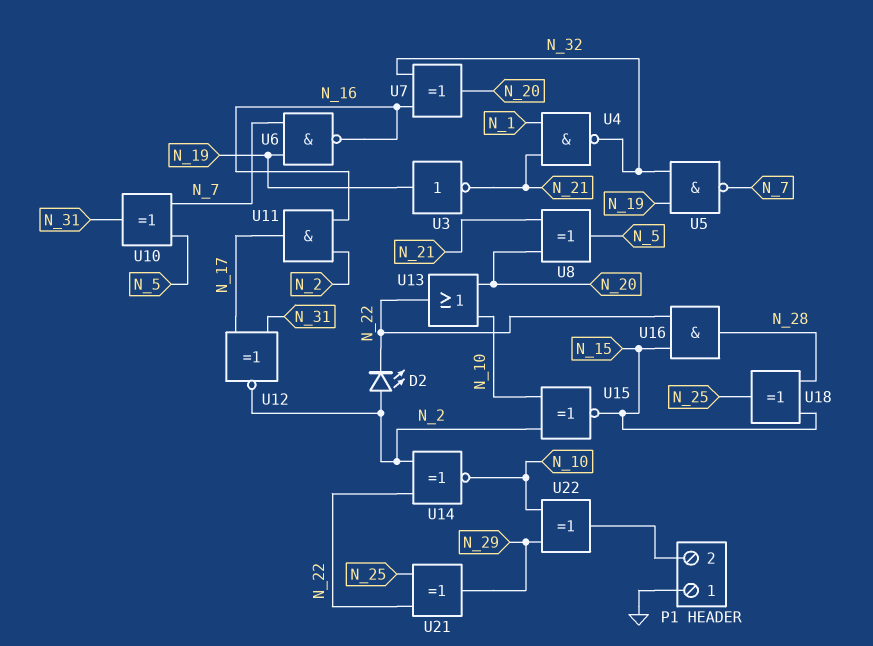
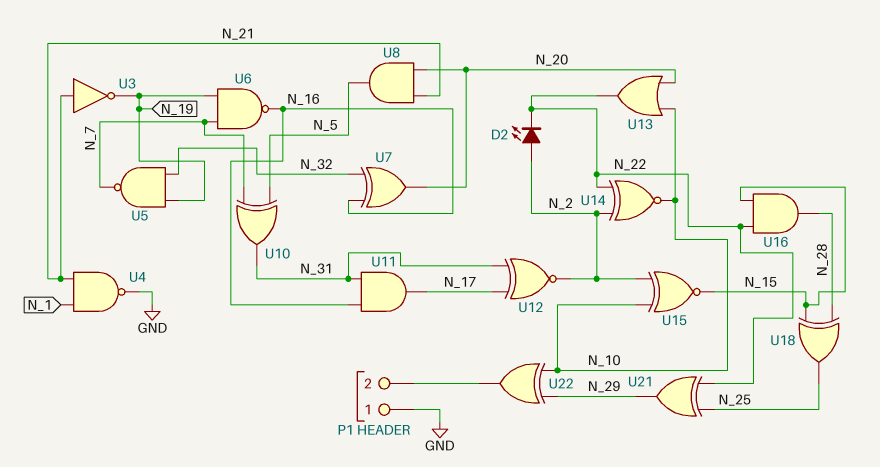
U3: NOT (in N_19, out N_21) -> NOT (in N_21, out N_19)
U4: NAND (in N_1, in N_21, out N_32) -> NAND (in N_1, in N_21, out GND)
U8: XOR (in N_20, in N_21, out N_5) -> AND (in N_20, in N_21, out N_5)
U11: AND (in N_2, in N_16, out N_17) -> AND (in N_16, in N_31, out N_17)

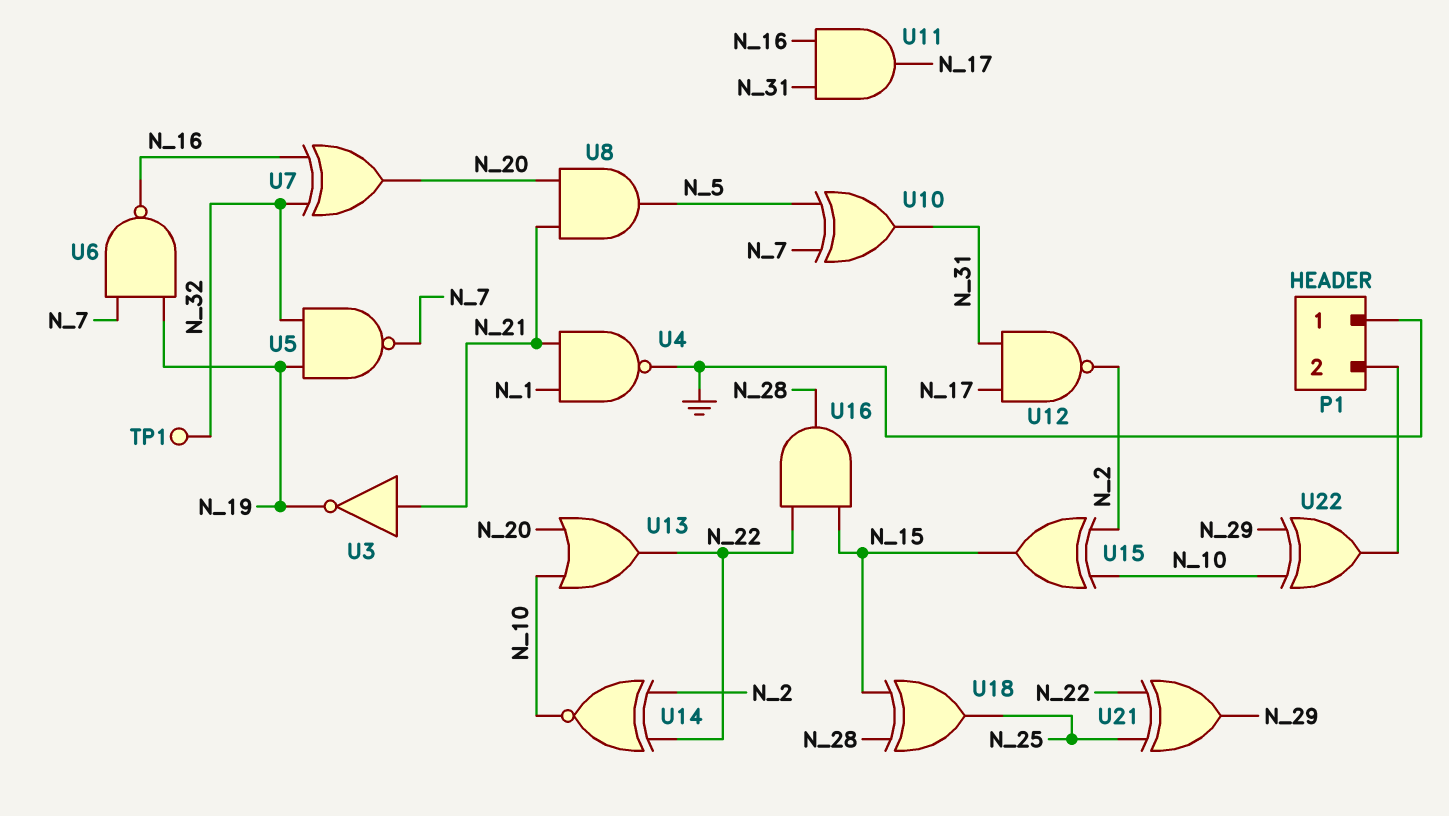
D2: LED (A N_2, K N_22) -> none
TP1: none -> test point (N_32)
U12: XNOR (in N_17, in N_31, out N_2) -> NAND (in N_17, in N_31, out N_2)
U15: XNOR (in N_2, in N_10, out N_15) -> XOR (in N_2, in N_10, out N_15)

